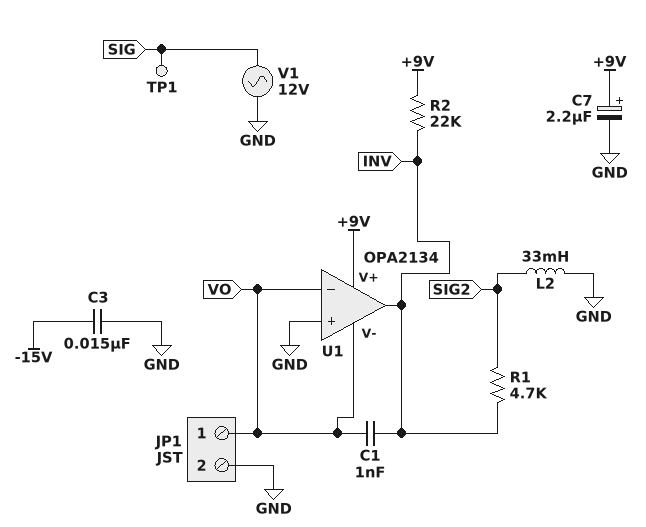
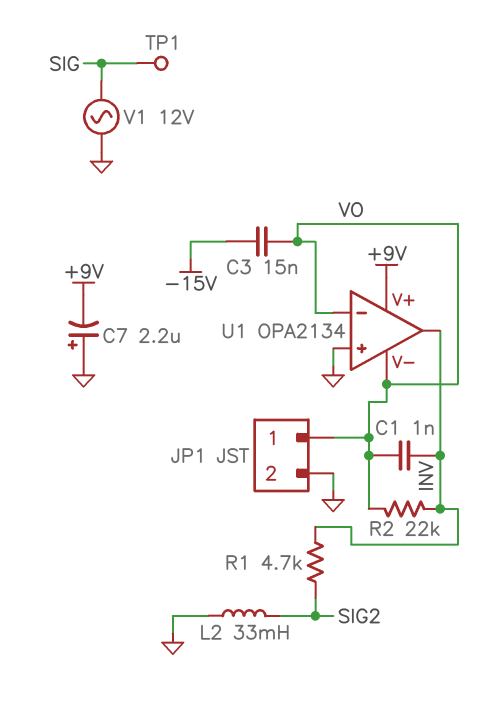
C3: 15nF (-15V, GND) -> 15nF (-15V, VO)
C7: 2.2uF (plus +9V, minus GND) -> 2.2uF (plus GND, minus +9V)
R2: 22k (+9V, INV) -> 22k (INV, VO)

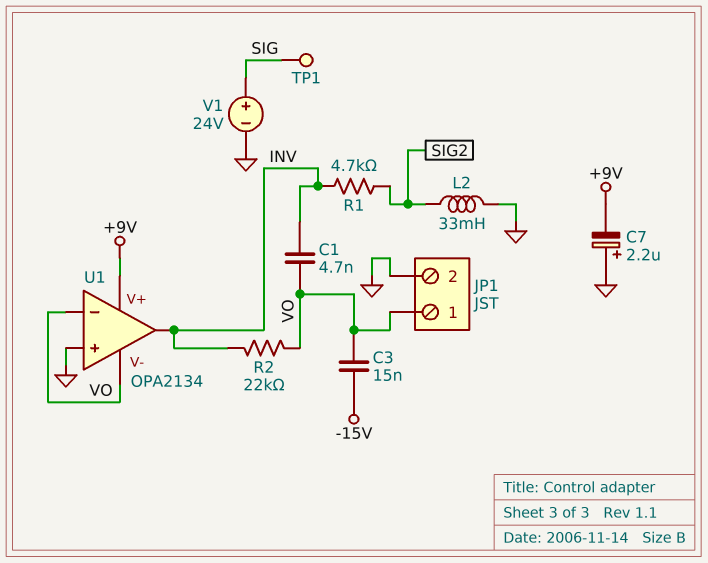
C1: 1nF (INV, VO) -> 4.7nF (INV, VO)
V1: AC 12V (GND, SIG) -> 24V (plus SIG, minus GND)

